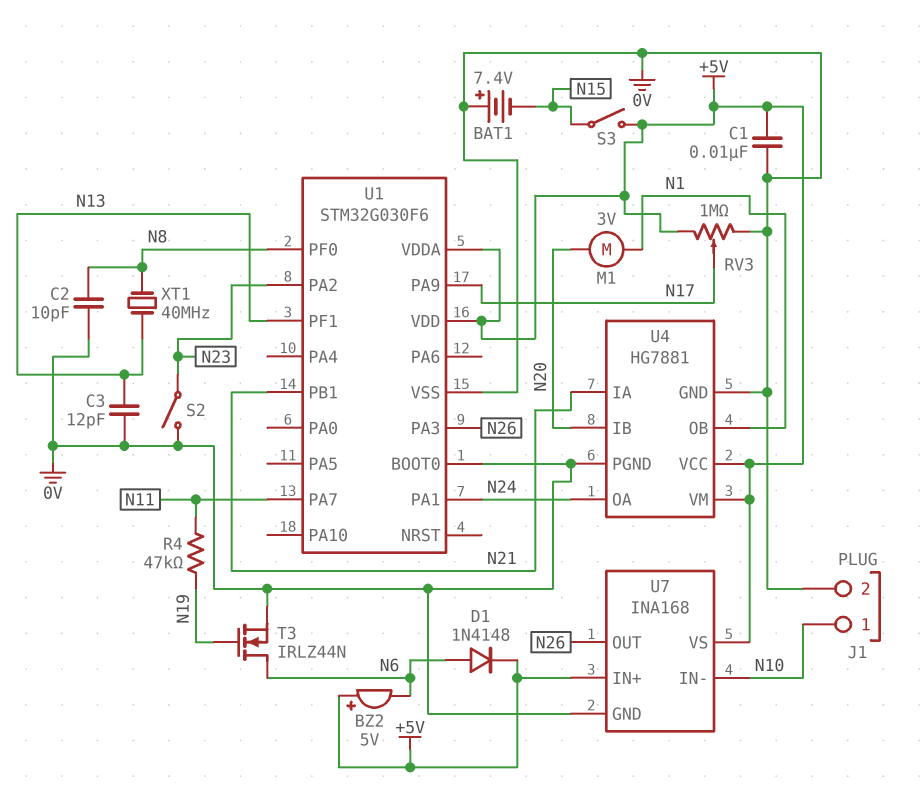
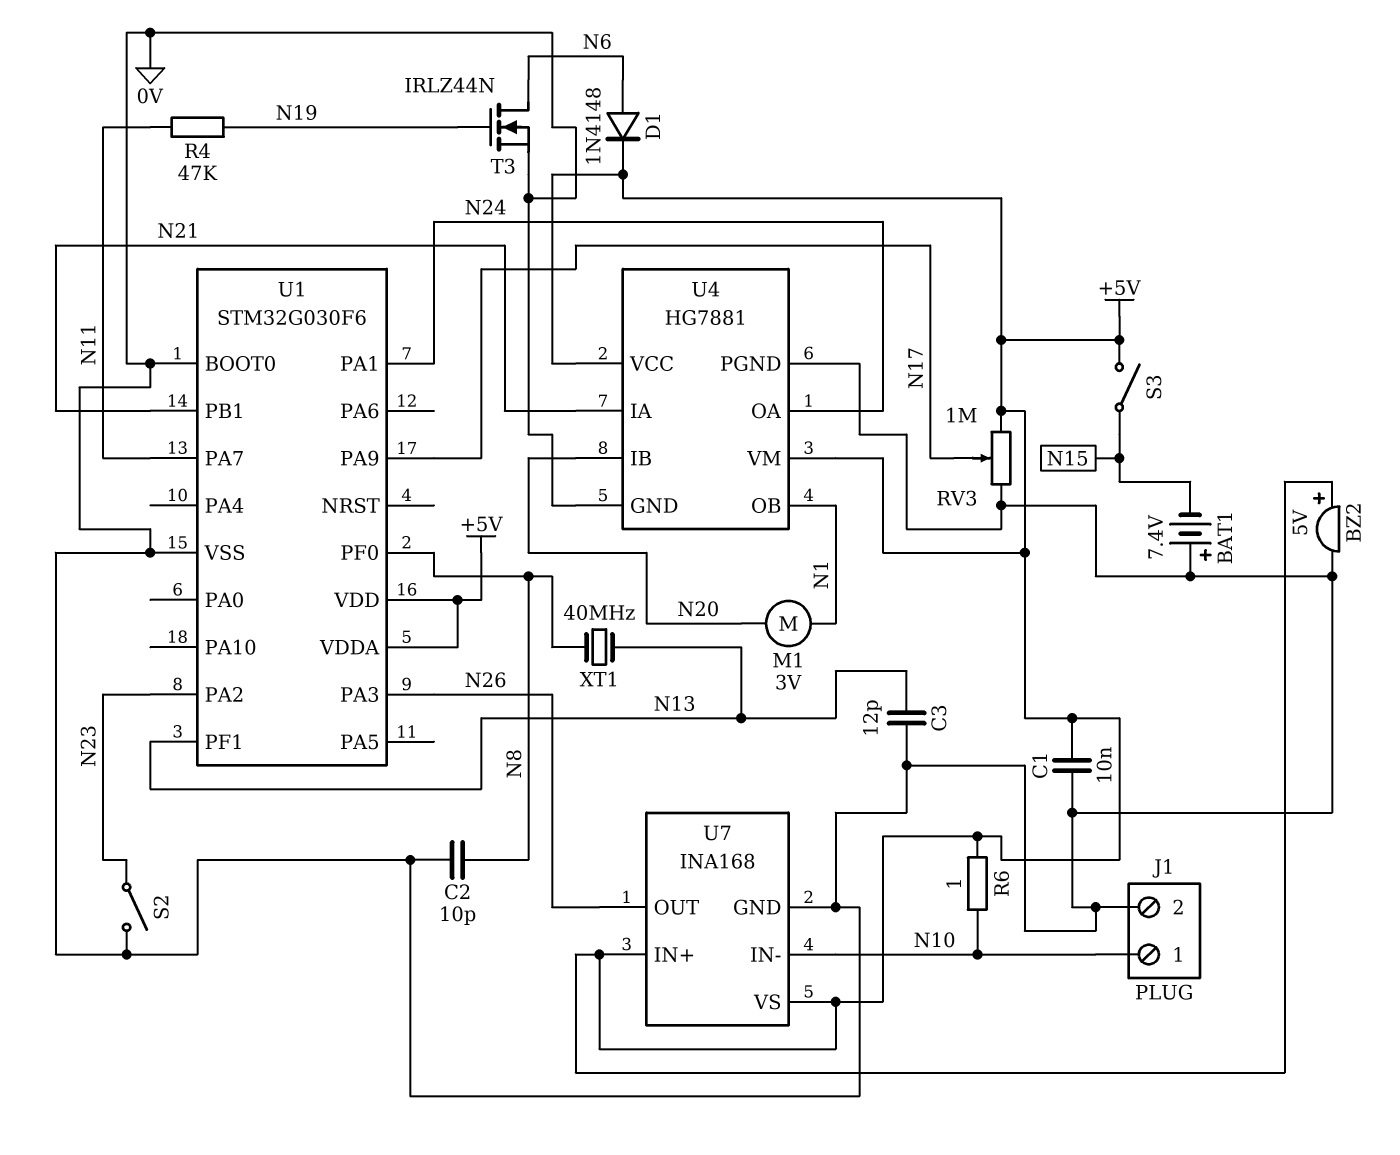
BZ2: buzzer 5V (plus +5V, minus N6) -> buzzer 5V (plus +5V, minus 0V)
R6: none -> 1 (+5V, N10)

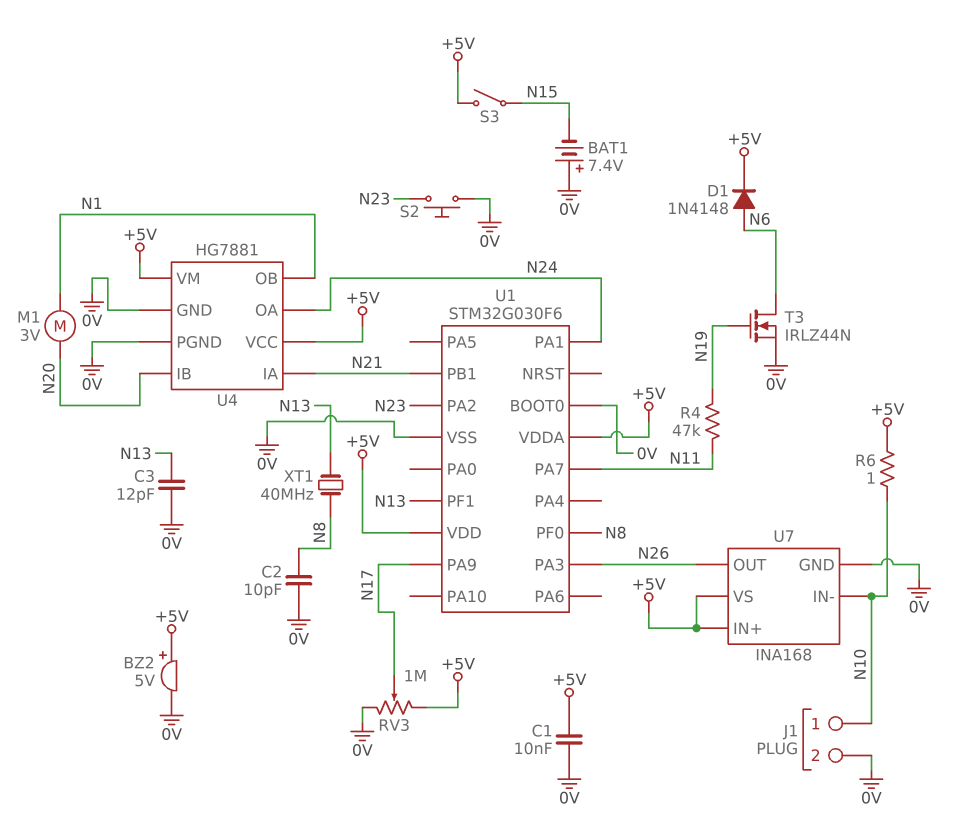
S2: switch (0V, N23) -> button (0V, N23)

